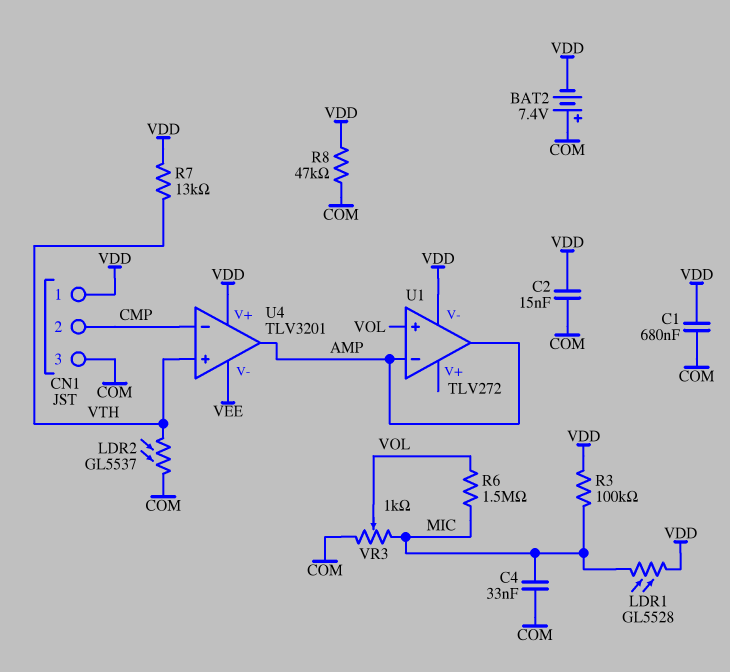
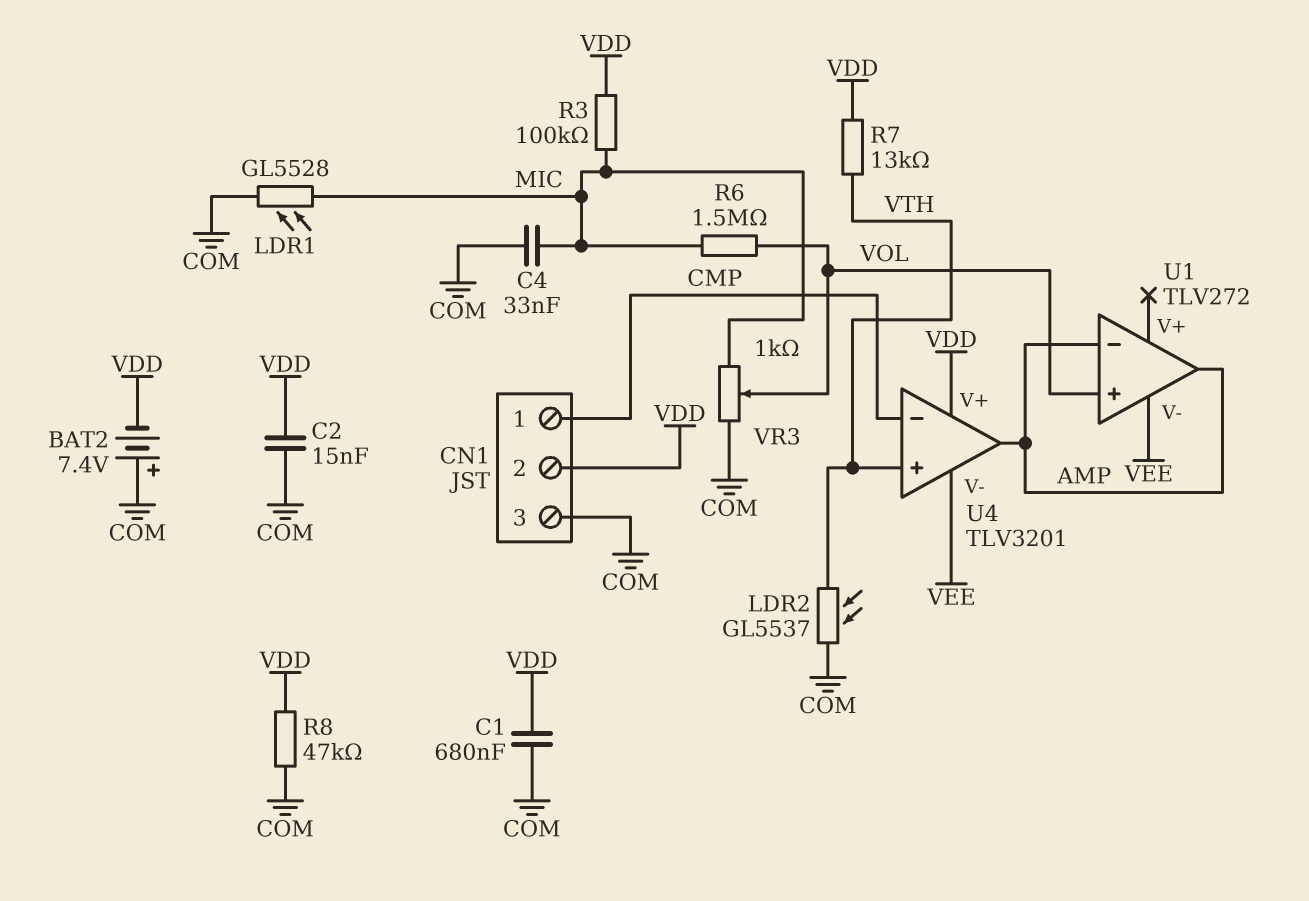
CN1 pin 1: VDD -> CMP
CN1 pin 2: CMP -> VDD
LDR1: GL5528 (MIC, VDD) -> GL5528 (COM, MIC)
U1 pin V-: VDD -> VEE

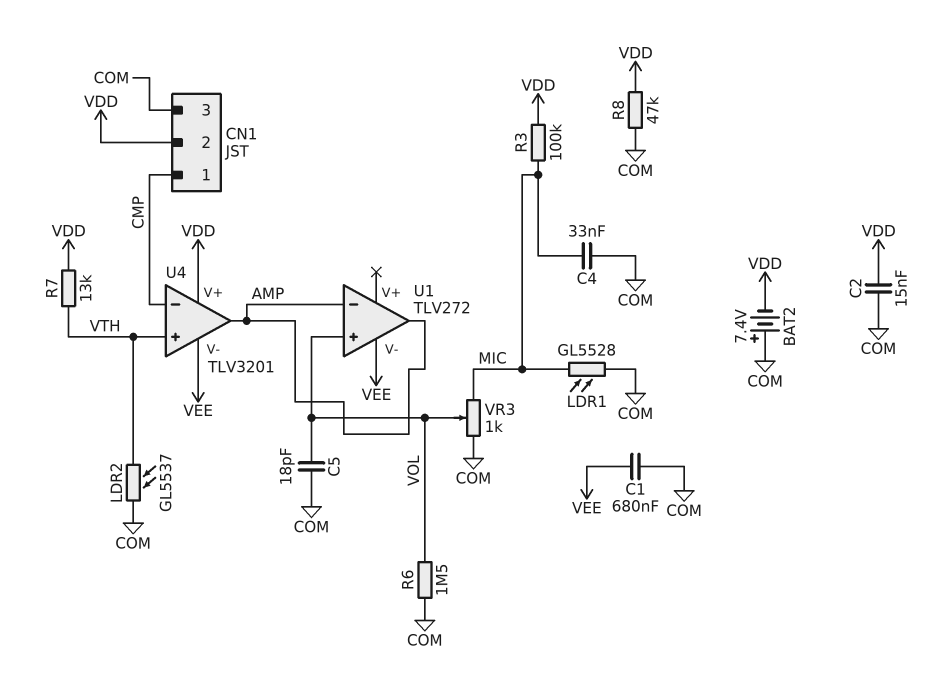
C1: 680nF (COM, VDD) -> 680nF (COM, VEE)
C5: none -> 18pF (COM, VOL)
R6: 1.5M (MIC, VOL) -> 1.5M (COM, VOL)

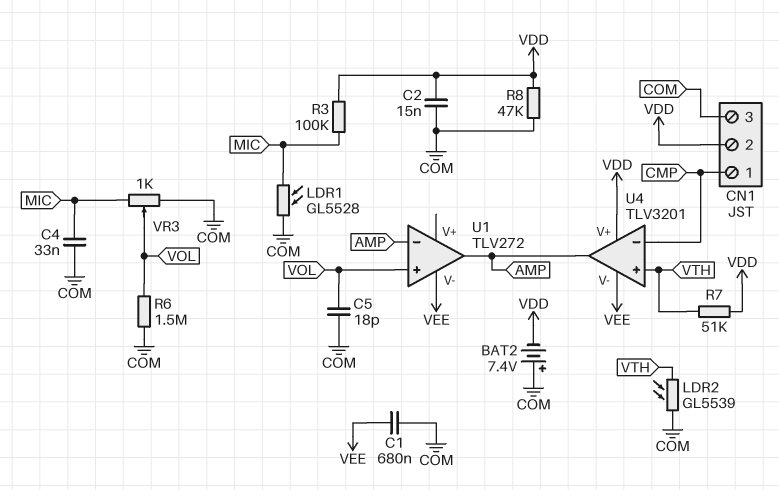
LDR2: GL5537 (COM, VTH) -> GL5539 (COM, VTH)
R7: 13k (VDD, VTH) -> 51k (VDD, VTH)

